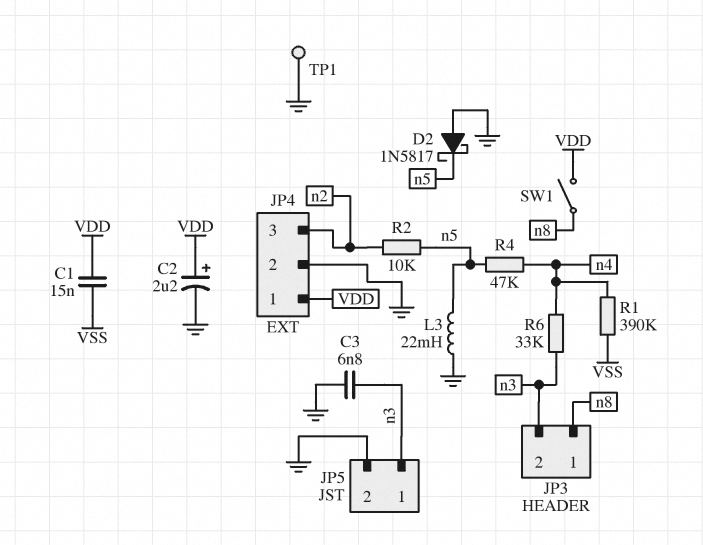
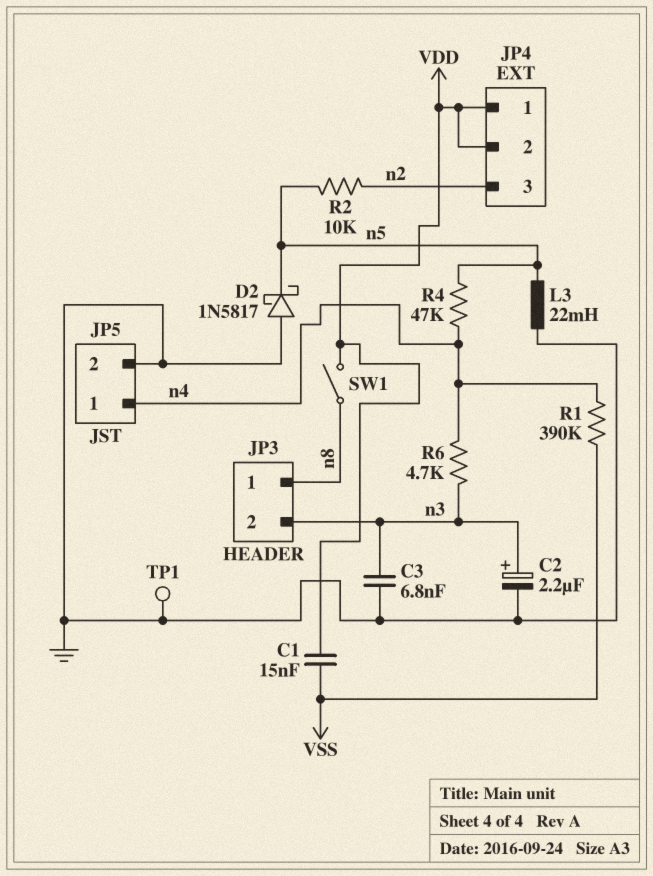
C2: 2.2uF (plus VDD, minus GND) -> 2.2uF (plus n3, minus GND)
JP4 pin 2: GND -> VDD
JP5 pin 1: n3 -> n4
R6: 33k (n3, n4) -> 4.7k (n3, n4)

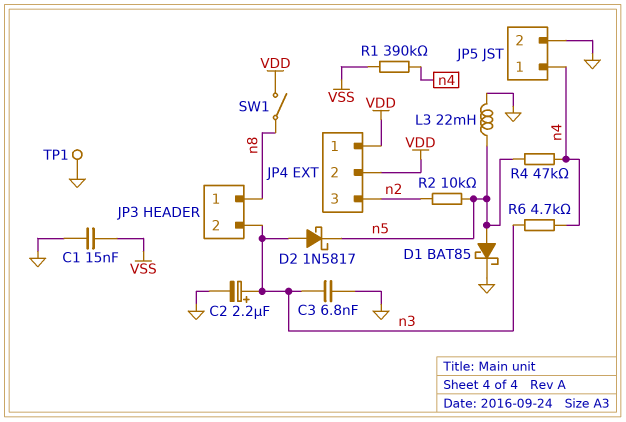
C1: 15nF (VDD, VSS) -> 15nF (GND, VSS)
D1: none -> schottky BAT85 (A n5, K GND)
D2: schottky 1N5817 (A GND, K n5) -> schottky 1N5817 (A n3, K n5)

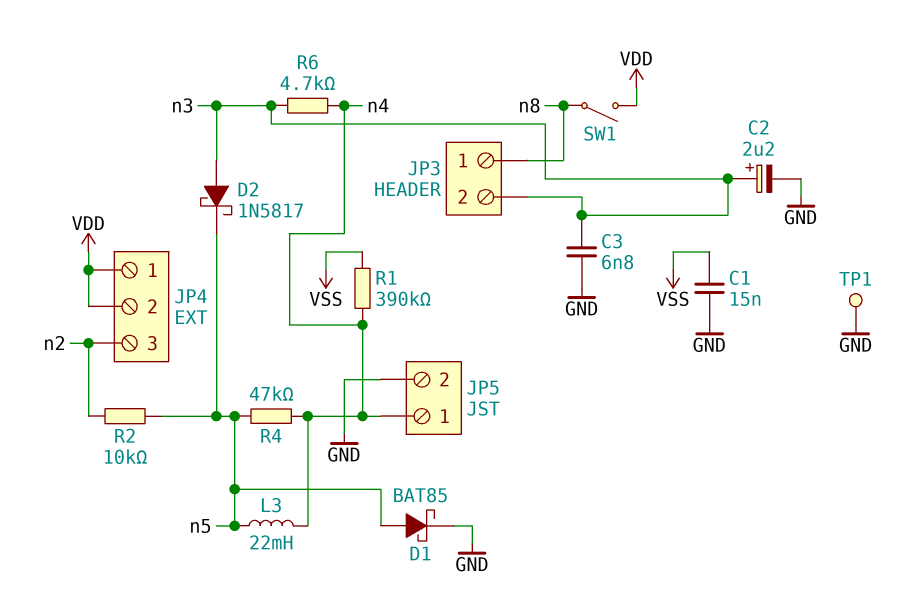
L3: 22mH (GND, n5) -> 22mH (n4, n5)

